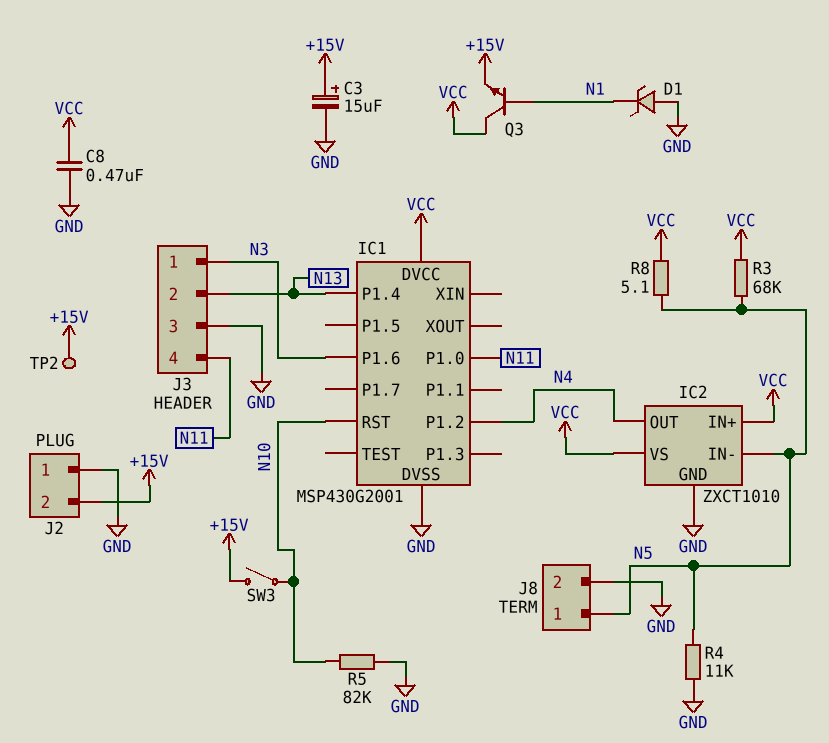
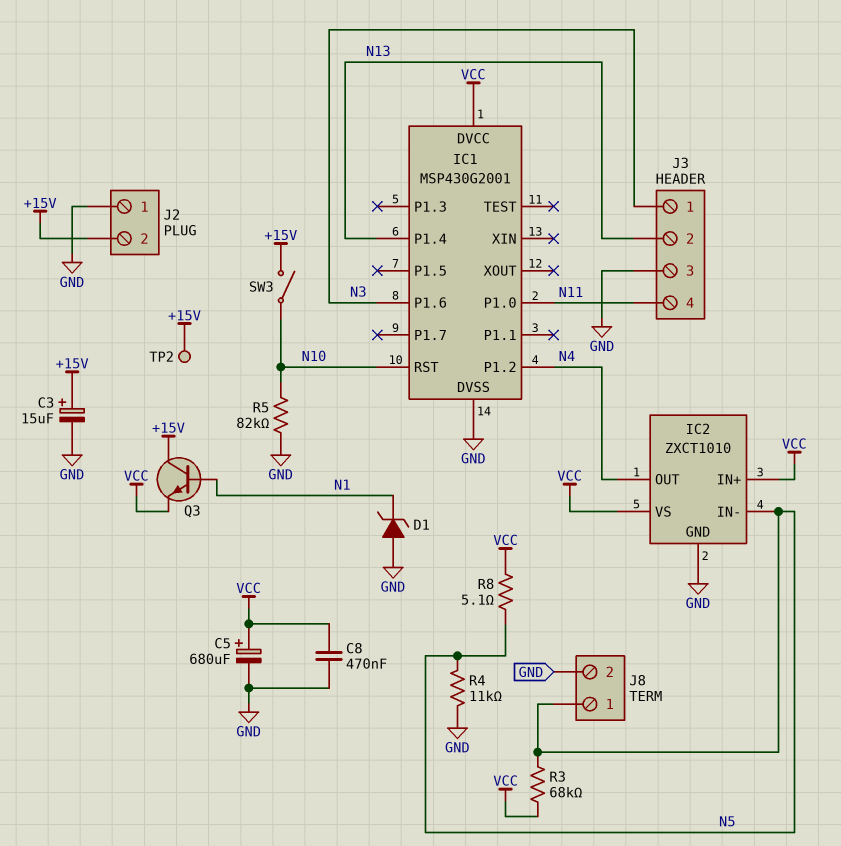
C5: none -> 680uF (plus VCC, minus GND)
Q3: NPN (B N1, C VCC, E +15V) -> NPN (B N1, C +15V, E VCC)

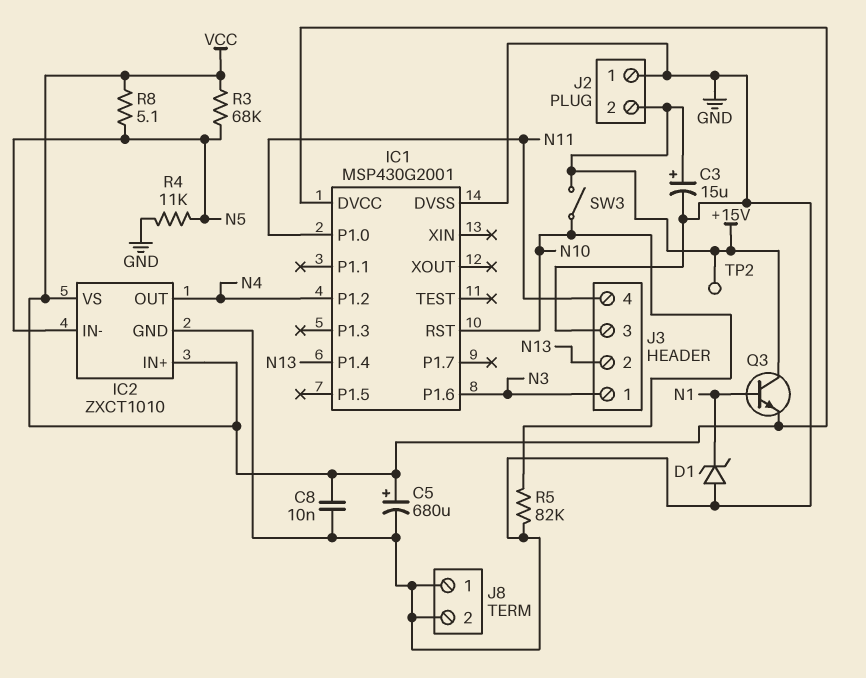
C8: 470nF (GND, VCC) -> 10nF (GND, VCC)
J8 pin 1: N5 -> GND

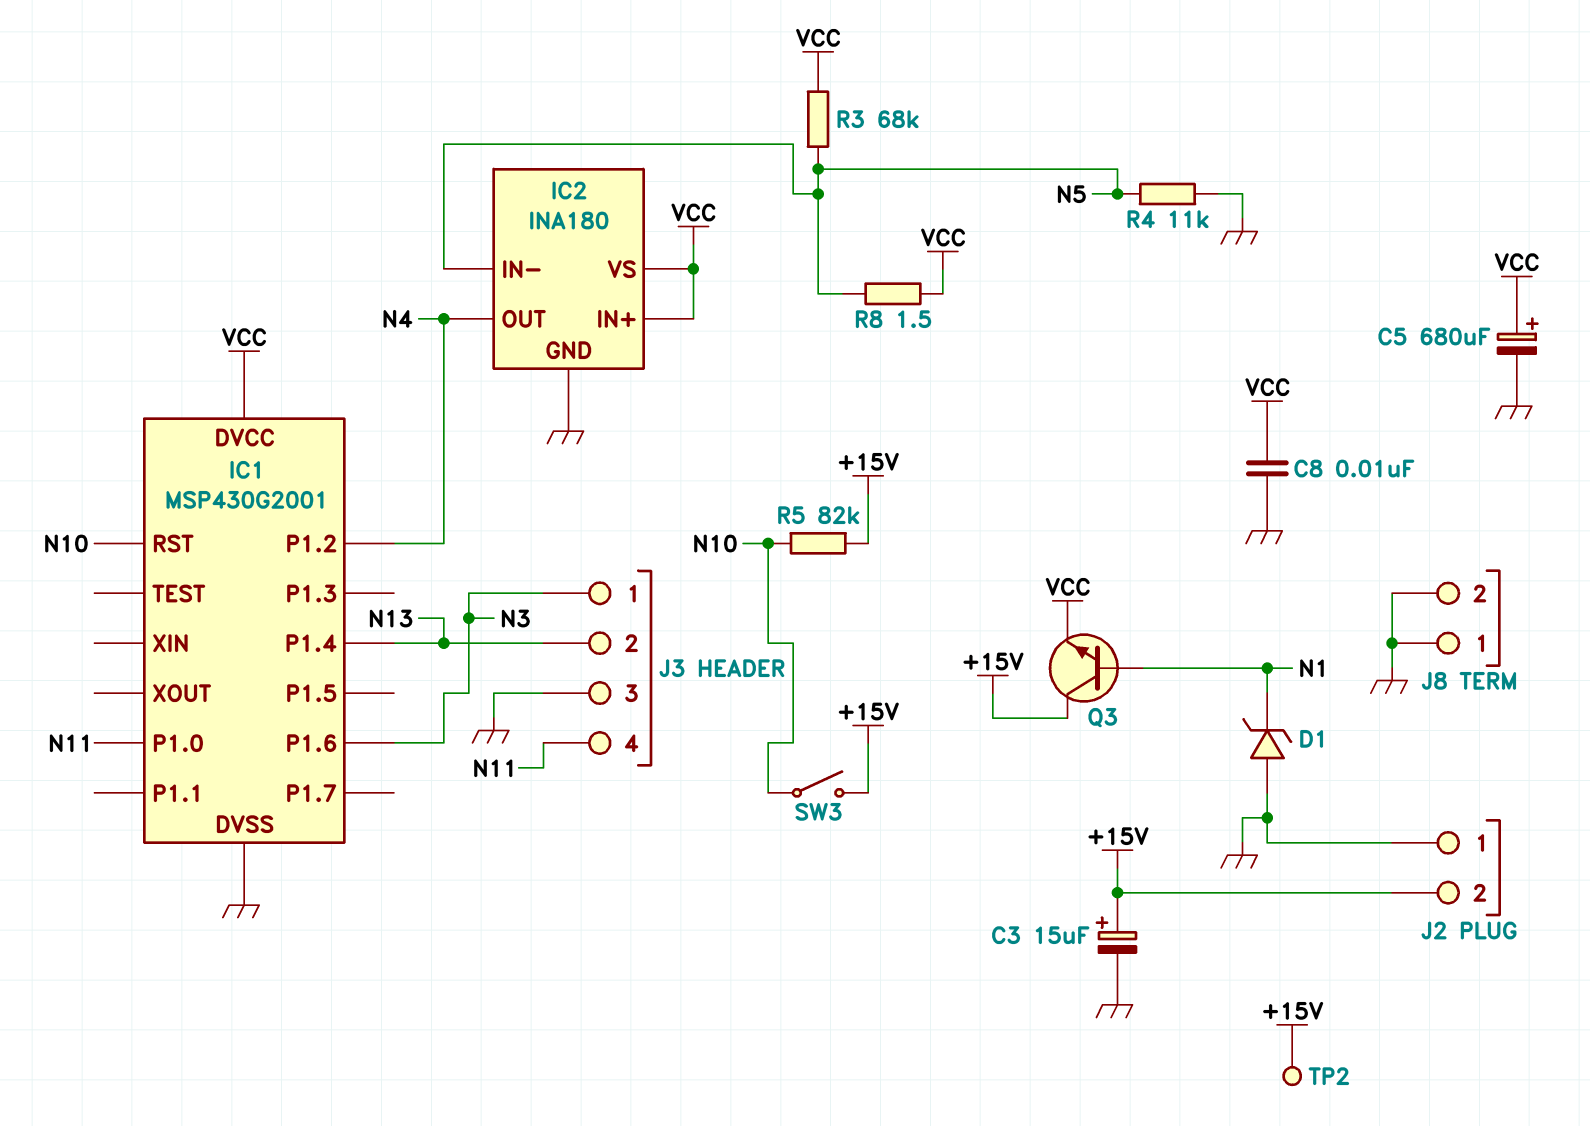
IC2: ZXCT1010 -> INA180
R5: 82k (GND, N10) -> 82k (+15V, N10)
R8: 5.1 (N5, VCC) -> 1.5 (N5, VCC)

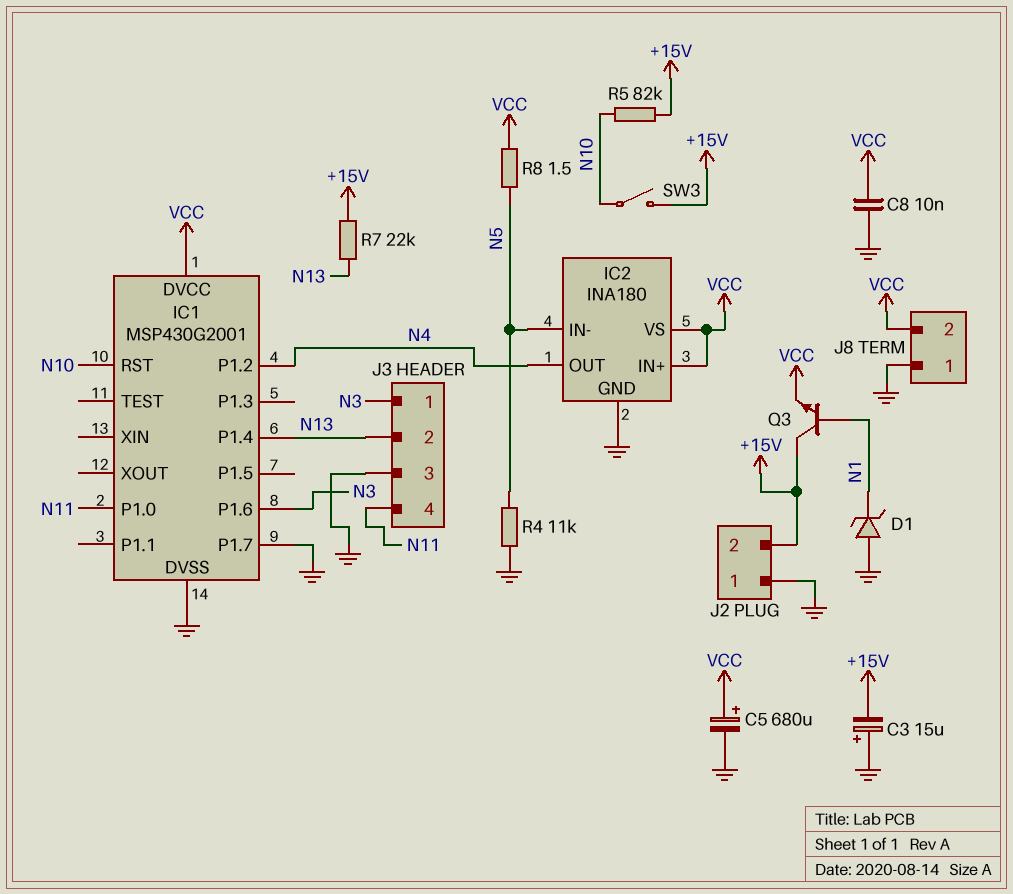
C3: 15uF (plus +15V, minus GND) -> 15uF (plus GND, minus +15V)
IC1 pin P1.7: none -> GND
J8 pin 2: GND -> VCC
R3: 68k (N5, VCC) -> none
R7: none -> 22k (+15V, N13)
TP2: test point (+15V) -> none

